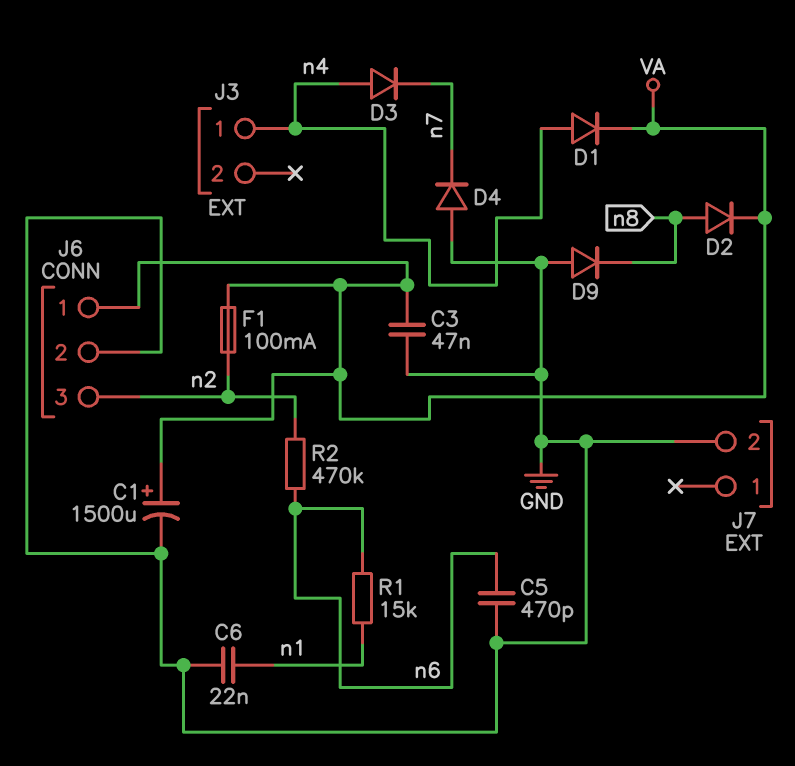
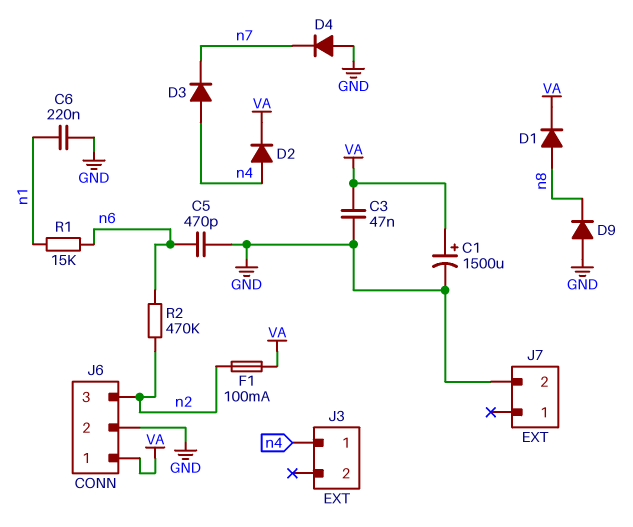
C6: 22nF (GND, n1) -> 220nF (GND, n1)
D1: diode (A n4, K VA) -> diode (A n8, K VA)
D2: diode (A n8, K VA) -> diode (A n4, K VA)

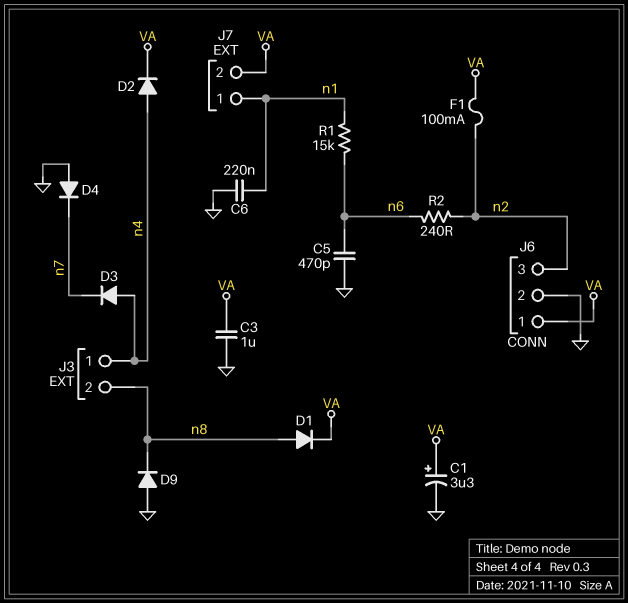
C1: 1500uF (plus VA, minus GND) -> 3.3uF (plus VA, minus GND)
C3: 47nF (GND, VA) -> 1uF (GND, VA)
J3 pin 2: none -> n8
J7 pin 1: none -> n1
J7 pin 2: GND -> VA
R2: 470k (n2, n6) -> 240 (n2, n6)

